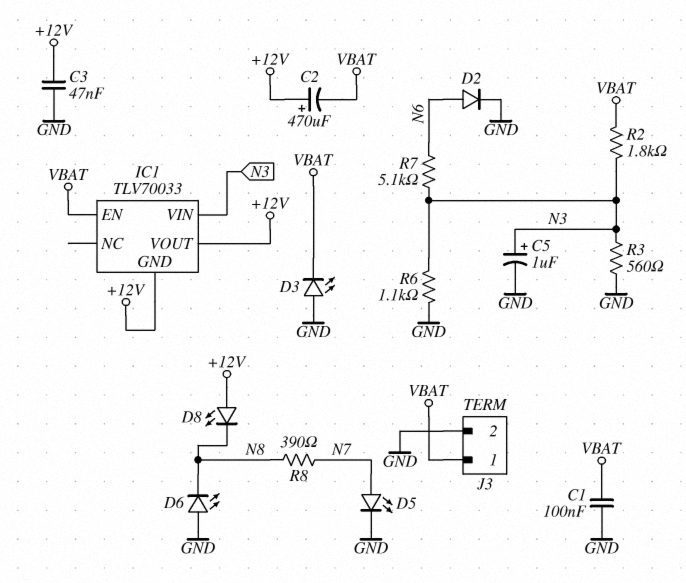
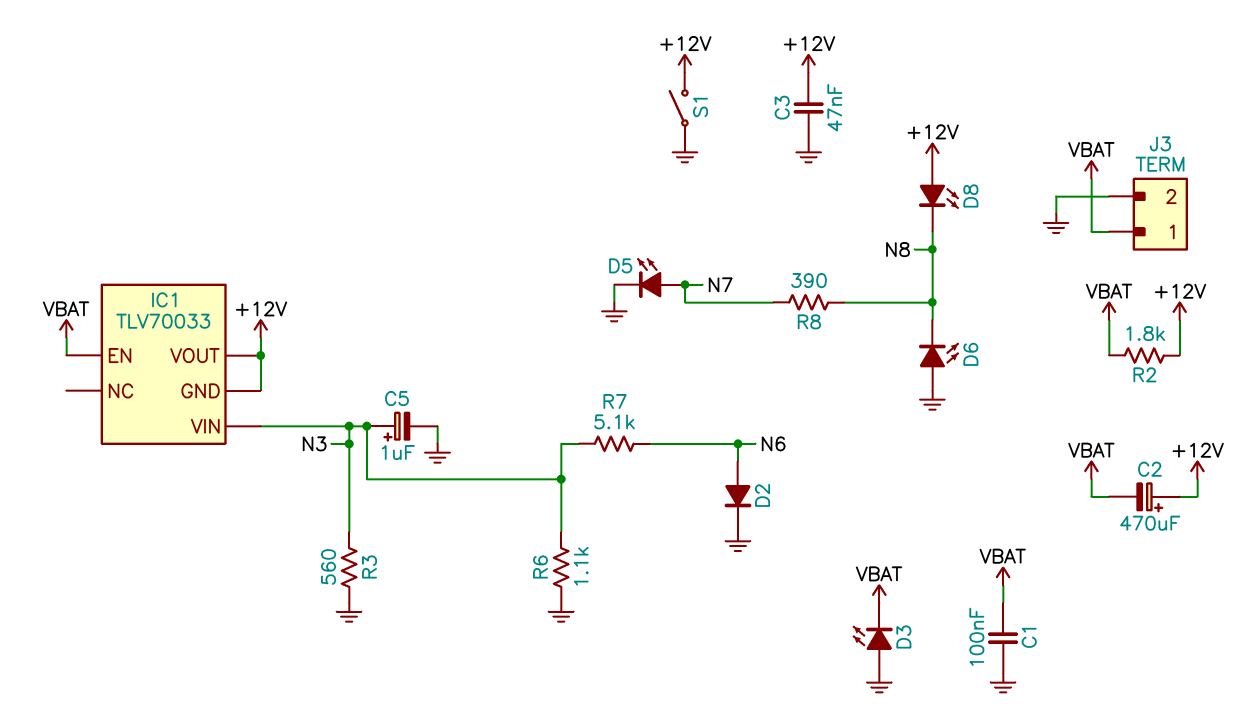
R2: 1.8k (N3, VBAT) -> 1.8k (+12V, VBAT)
S1: none -> switch (+12V, GND)

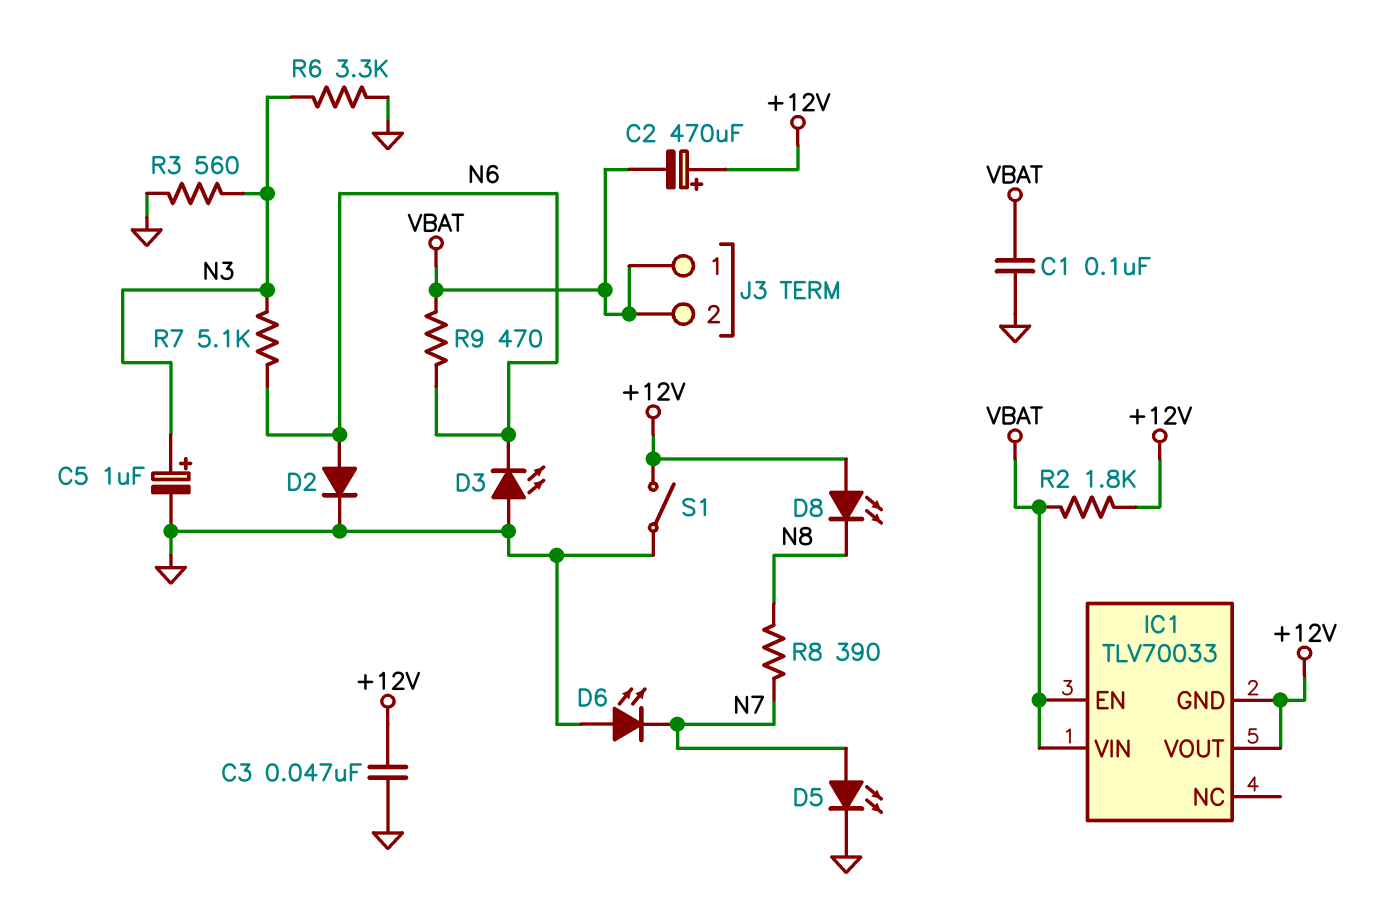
D3: LED (A GND, K VBAT) -> LED (A GND, K N6)
D6: LED (A GND, K N8) -> LED (A GND, K N7)
IC1 pin VIN: N3 -> VBAT
J3 pin 2: GND -> VBAT
R6: 1.1k (GND, N3) -> 3.3k (GND, N3)
R9: none -> 470 (N6, VBAT)

